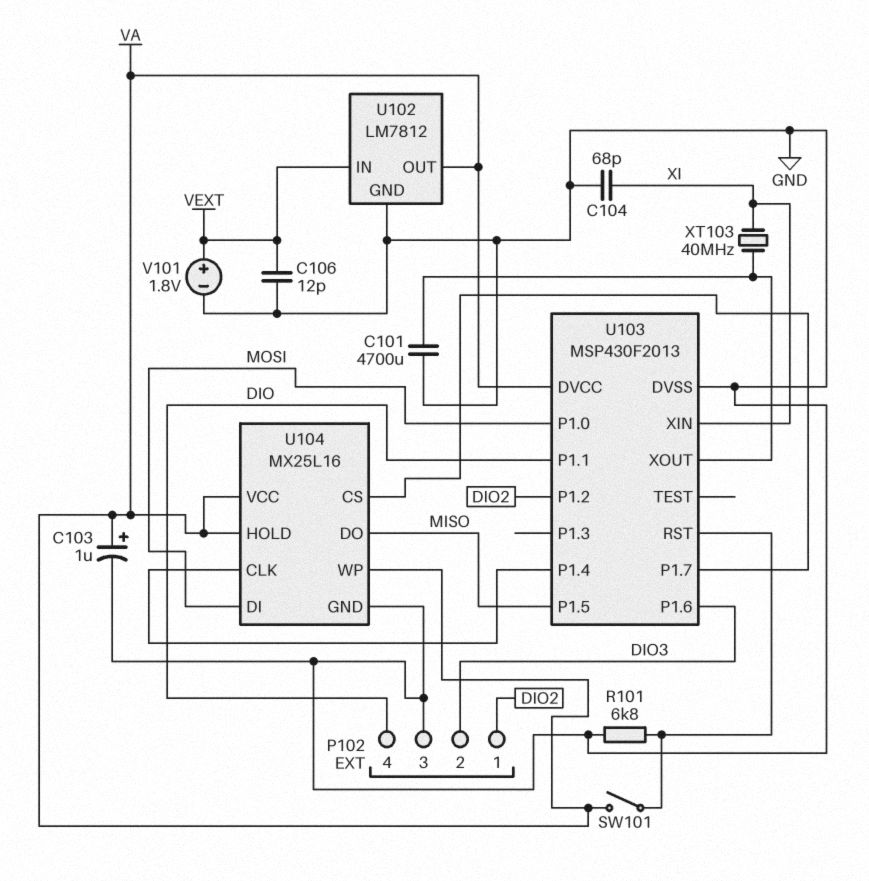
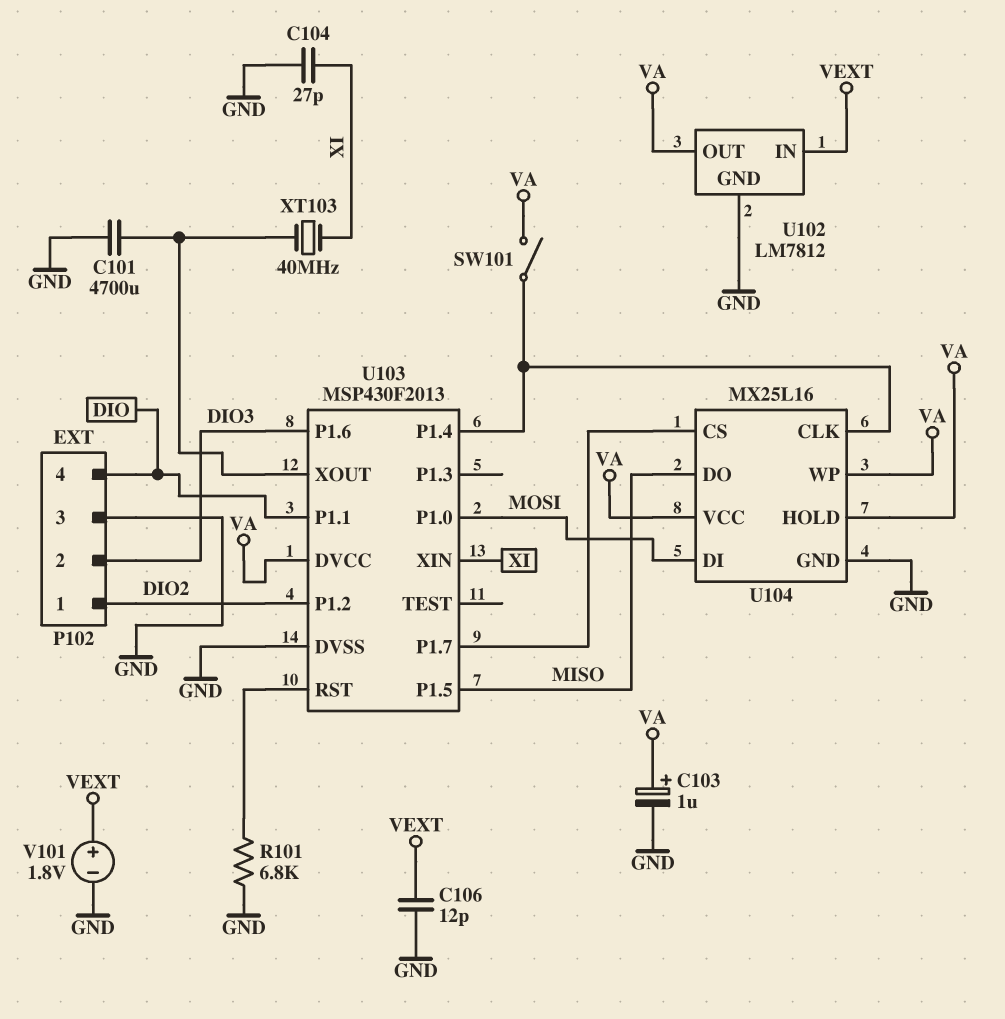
C104: 68pF (GND, XI) -> 27pF (GND, XI)
SW101: switch (U103/RST, VA) -> switch (U103/P1.4, VA)

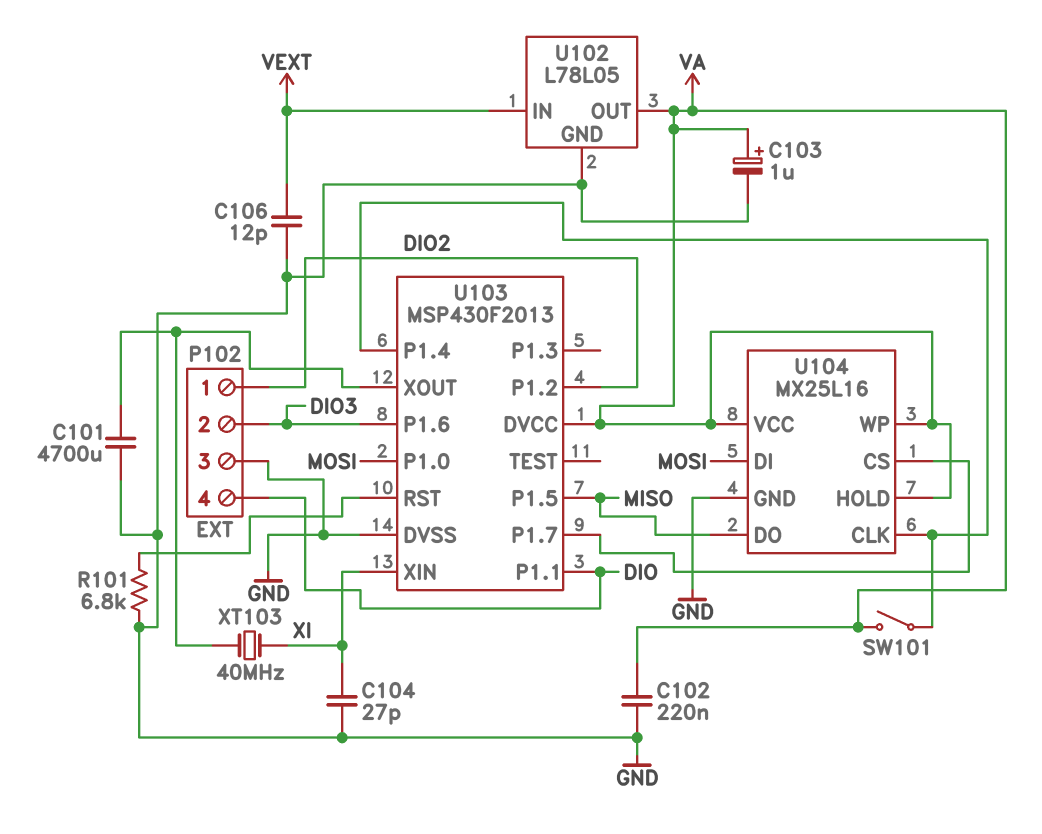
C102: none -> 220nF (GND, VA)
U102: LM7812 -> L78L05
V101: 1.8V (plus VEXT, minus GND) -> none

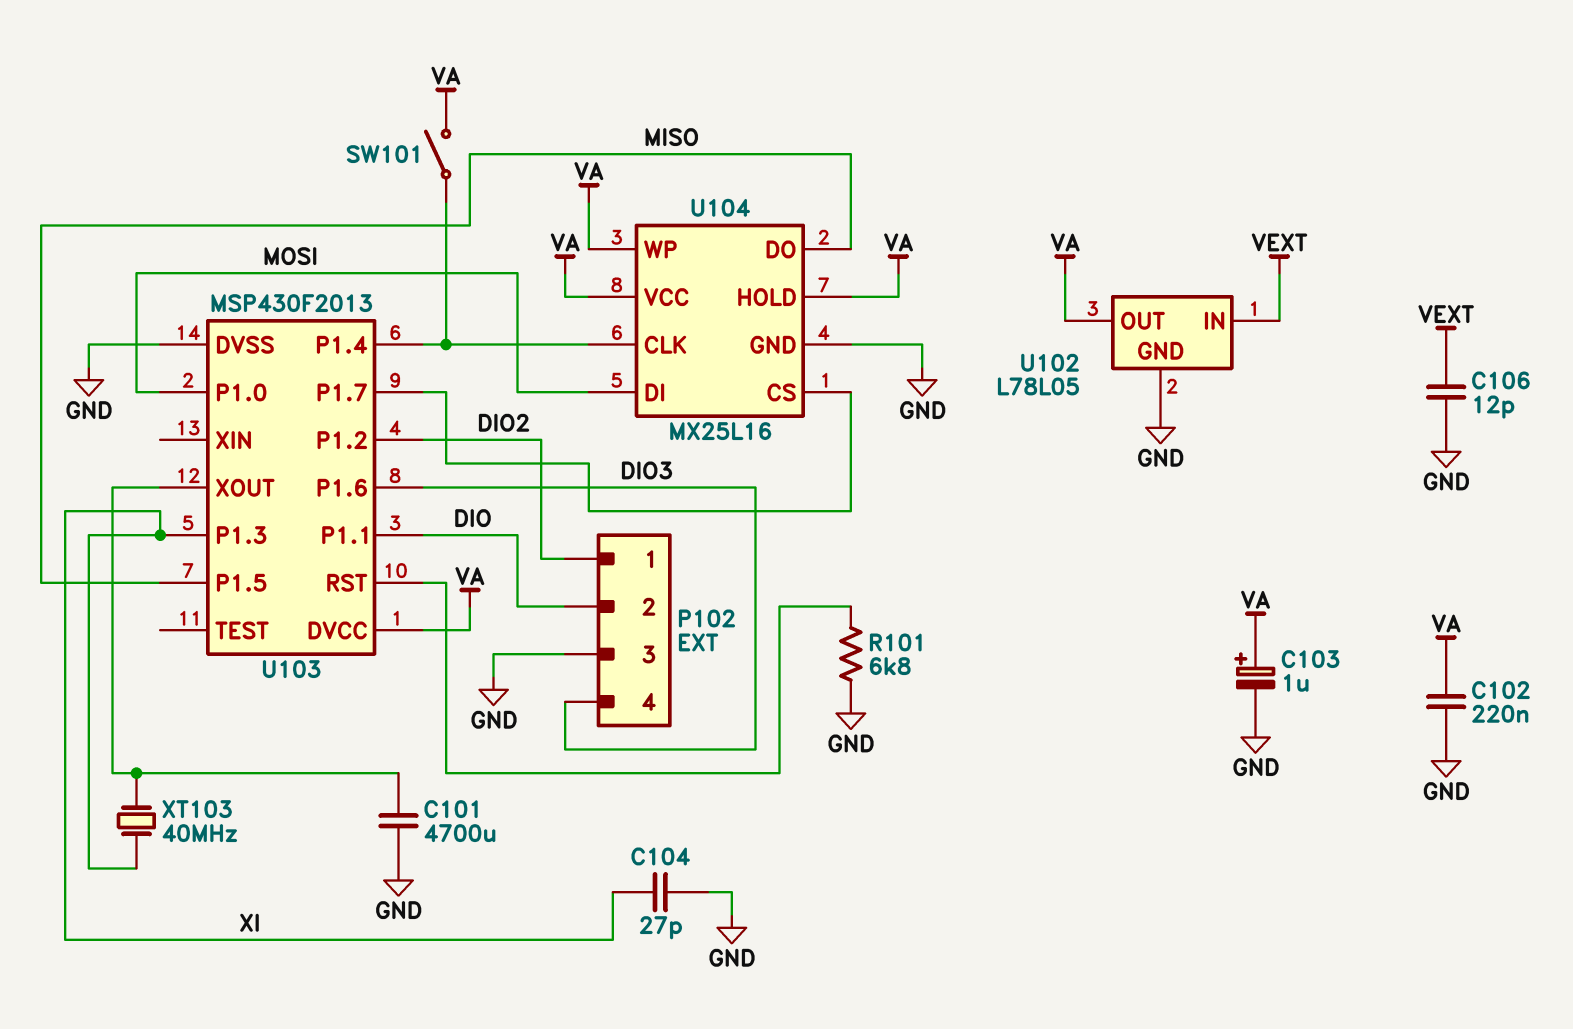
P102 pin 2: DIO3 -> DIO
P102 pin 4: DIO -> DIO3
U103 pin P1.3: none -> XI
U103 pin XIN: XI -> none

